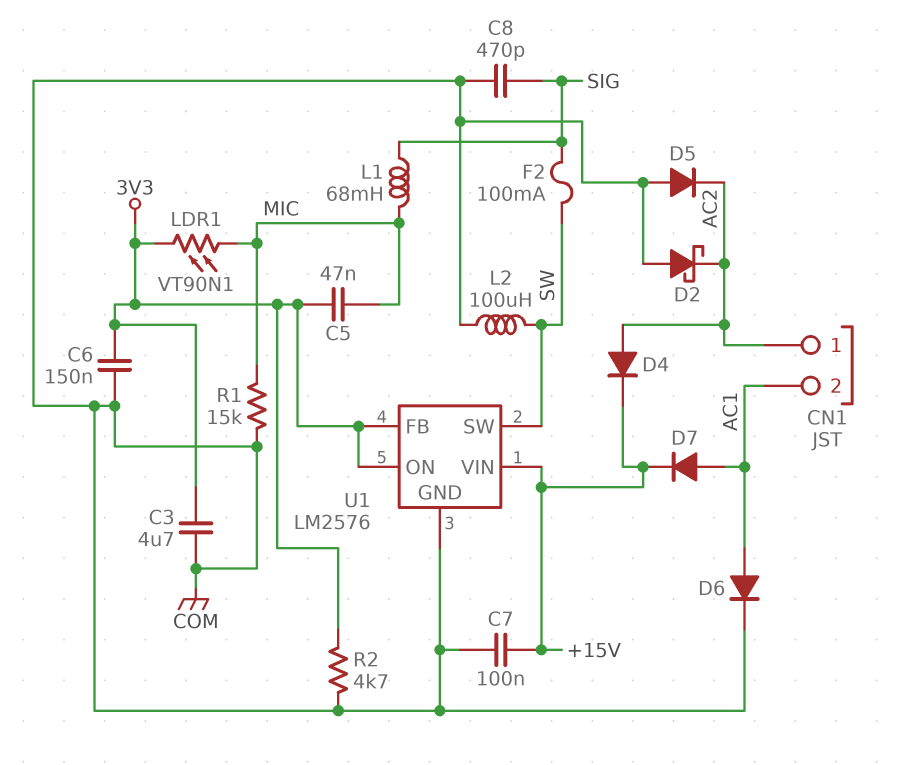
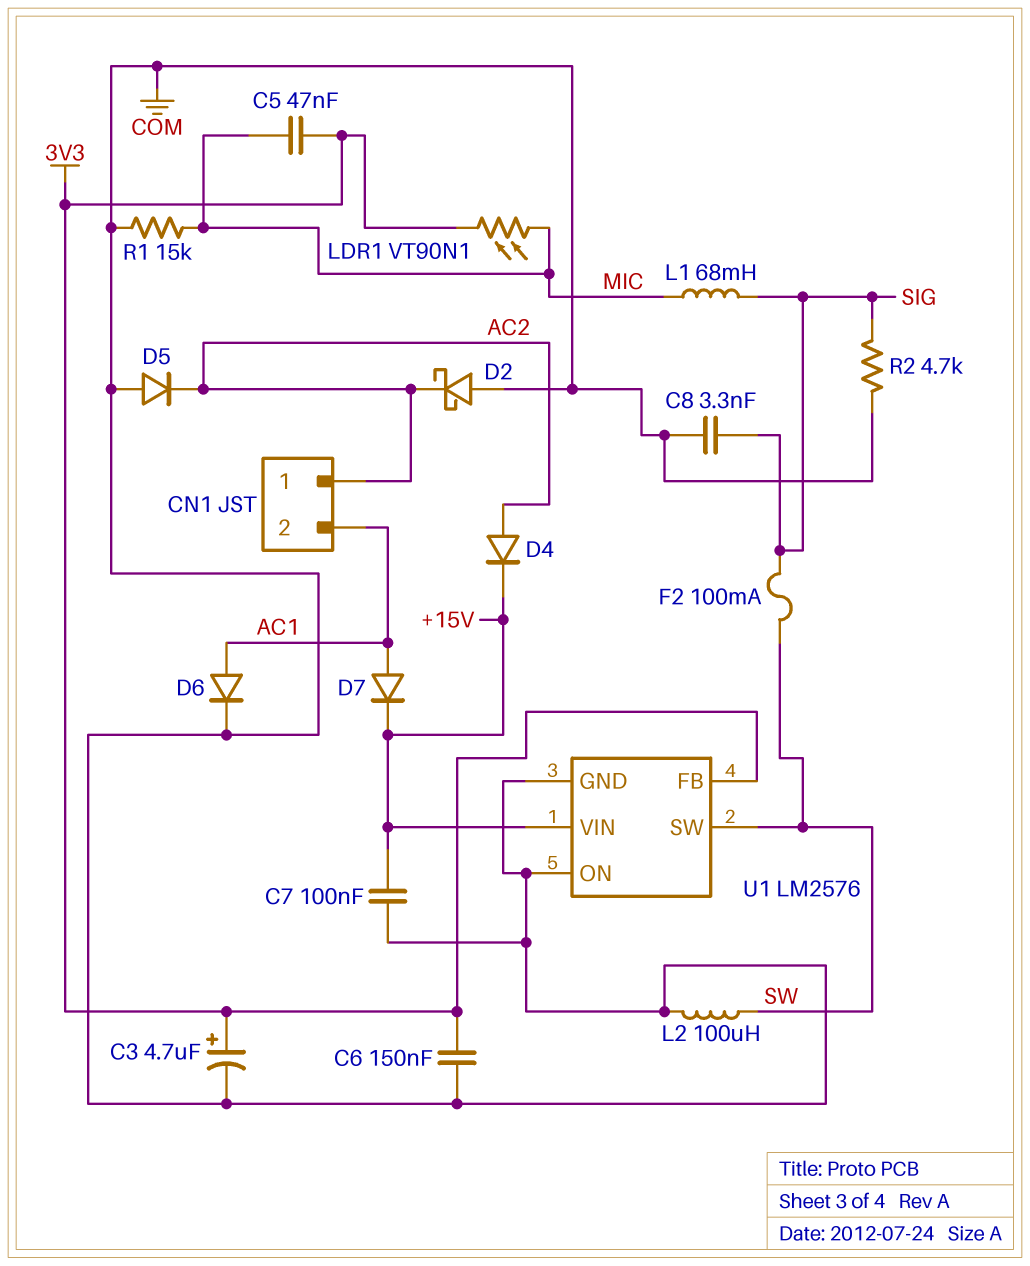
C3: 4.7uF (3V3, COM) -> 4.7uF (plus 3V3, minus COM)
C8: 470pF (COM, SIG) -> 3.3nF (COM, SIG)
R2: 4.7k (3V3, COM) -> 4.7k (COM, SIG)
U1 pin ON: 3V3 -> COM

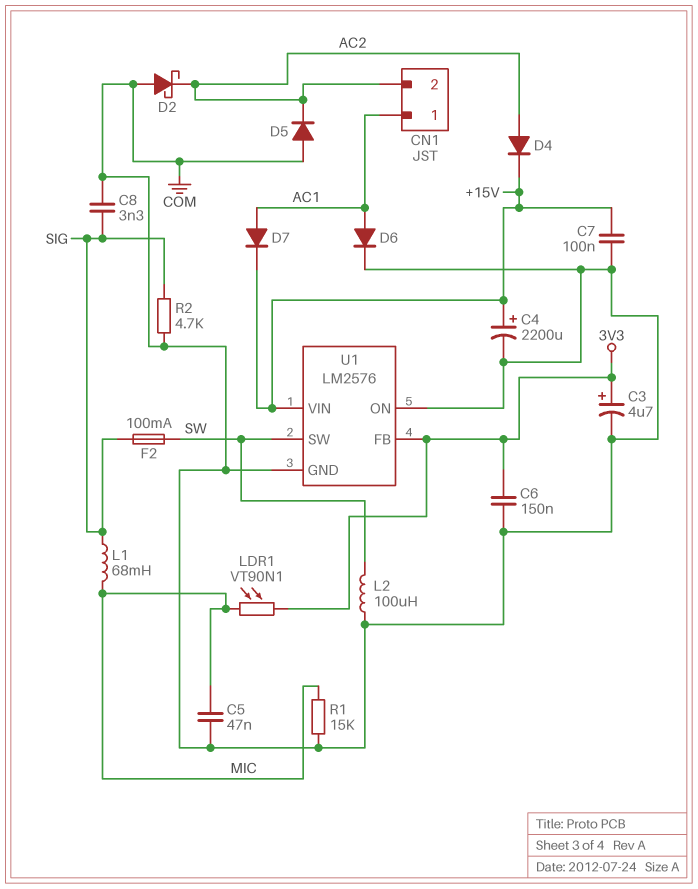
C4: none -> 2200uF (plus +15V, minus COM)
C5: 47nF (3V3, MIC) -> 47nF (COM, MIC)
CN1 pin 1: AC2 -> AC1
CN1 pin 2: AC1 -> AC2

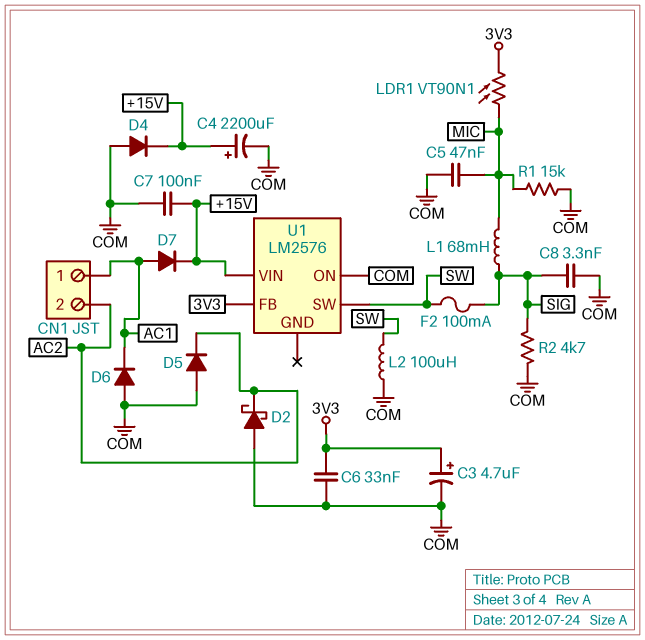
C6: 150nF (3V3, COM) -> 33nF (3V3, COM)
D4: diode (A AC2, K +15V) -> diode (A COM, K +15V)
D6: diode (A AC1, K COM) -> diode (A COM, K AC1)
U1 pin GND: COM -> none

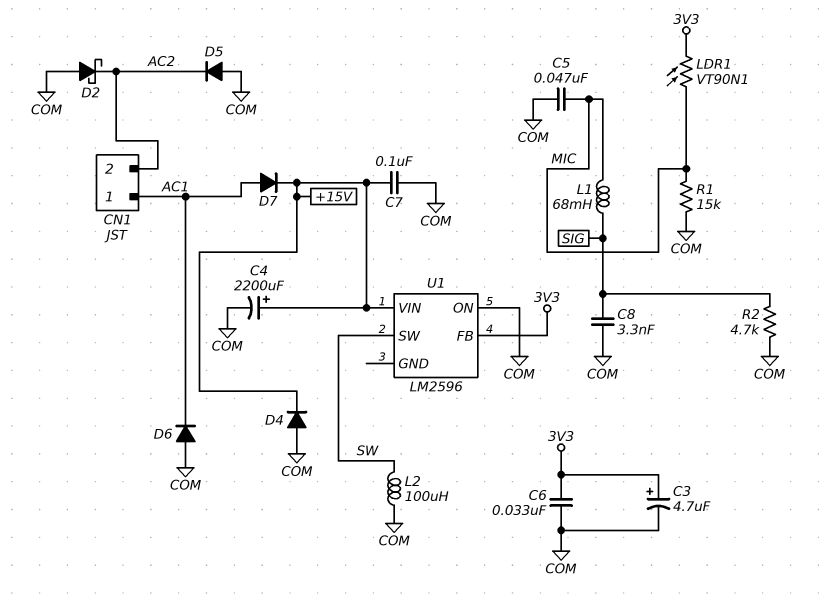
F2: 100mA (SIG, SW) -> none
U1: LM2576 -> LM2596

